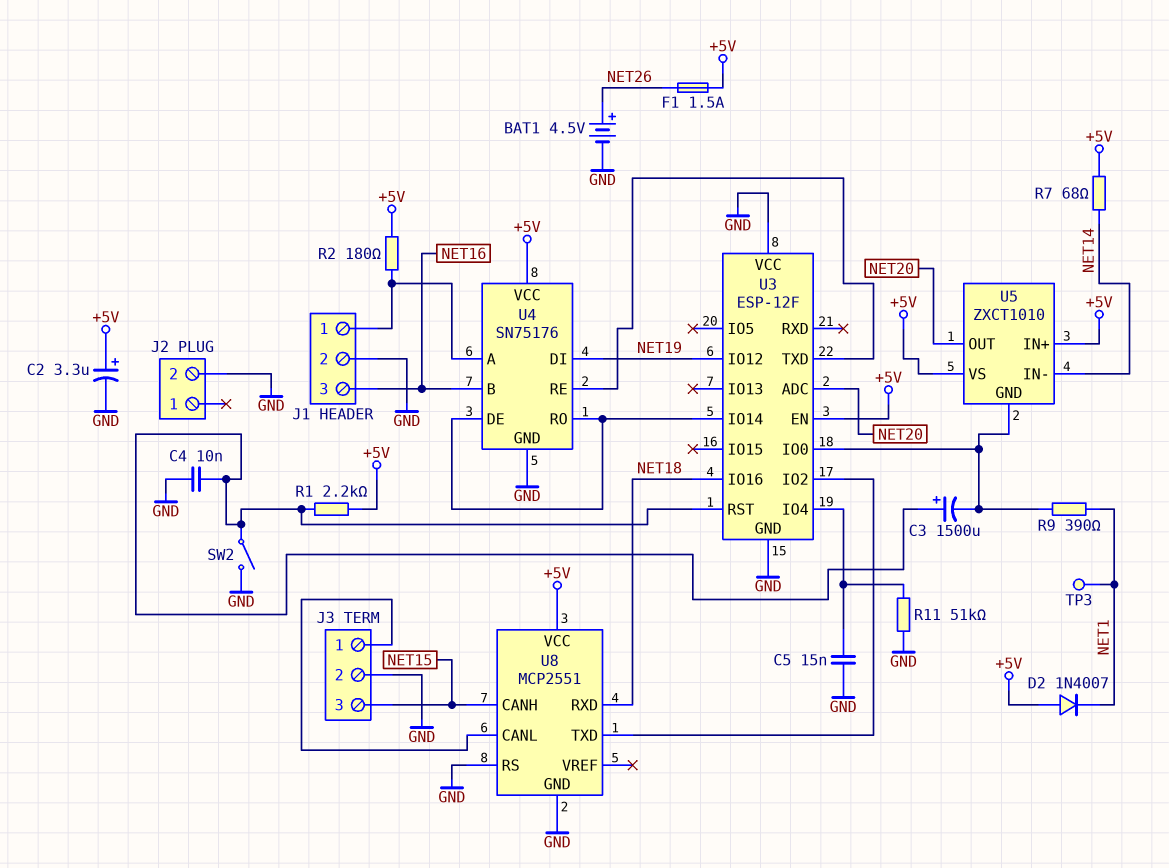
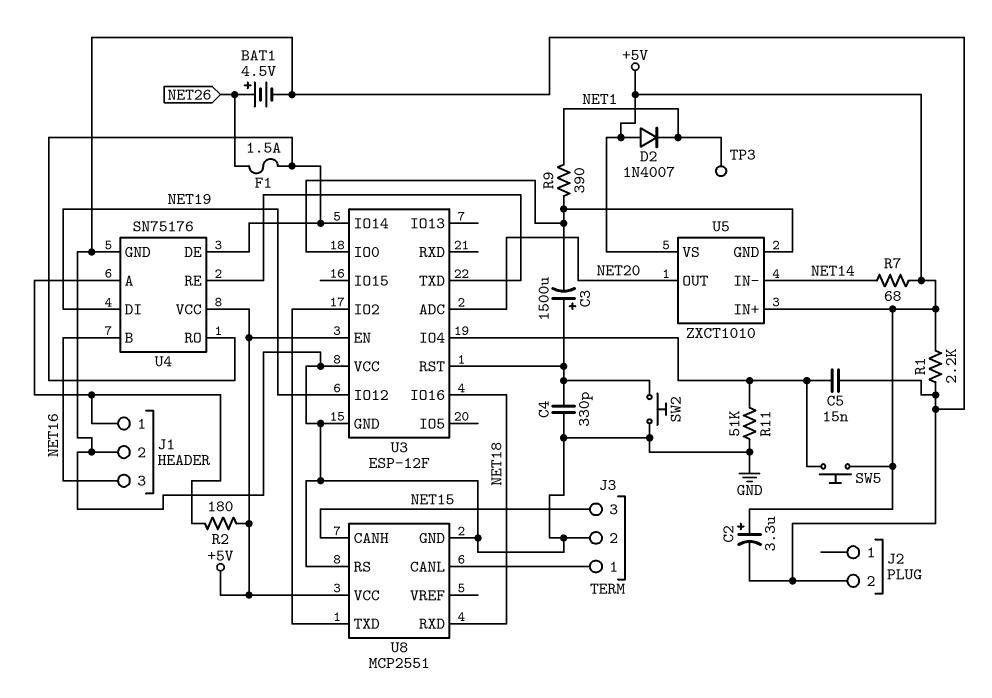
C4: 10nF (GND, U3/RST) -> 330pF (GND, U3/RST)
F1: 1.5A (+5V, NET26) -> 1.5A (NET26, U3/IO14)
R1: 2.2k (+5V, U3/RST) -> 2.2k (+5V, GND)
SW2: switch (GND, U3/RST) -> button (GND, U3/RST)
SW5: none -> button (+5V, U3/IO4)

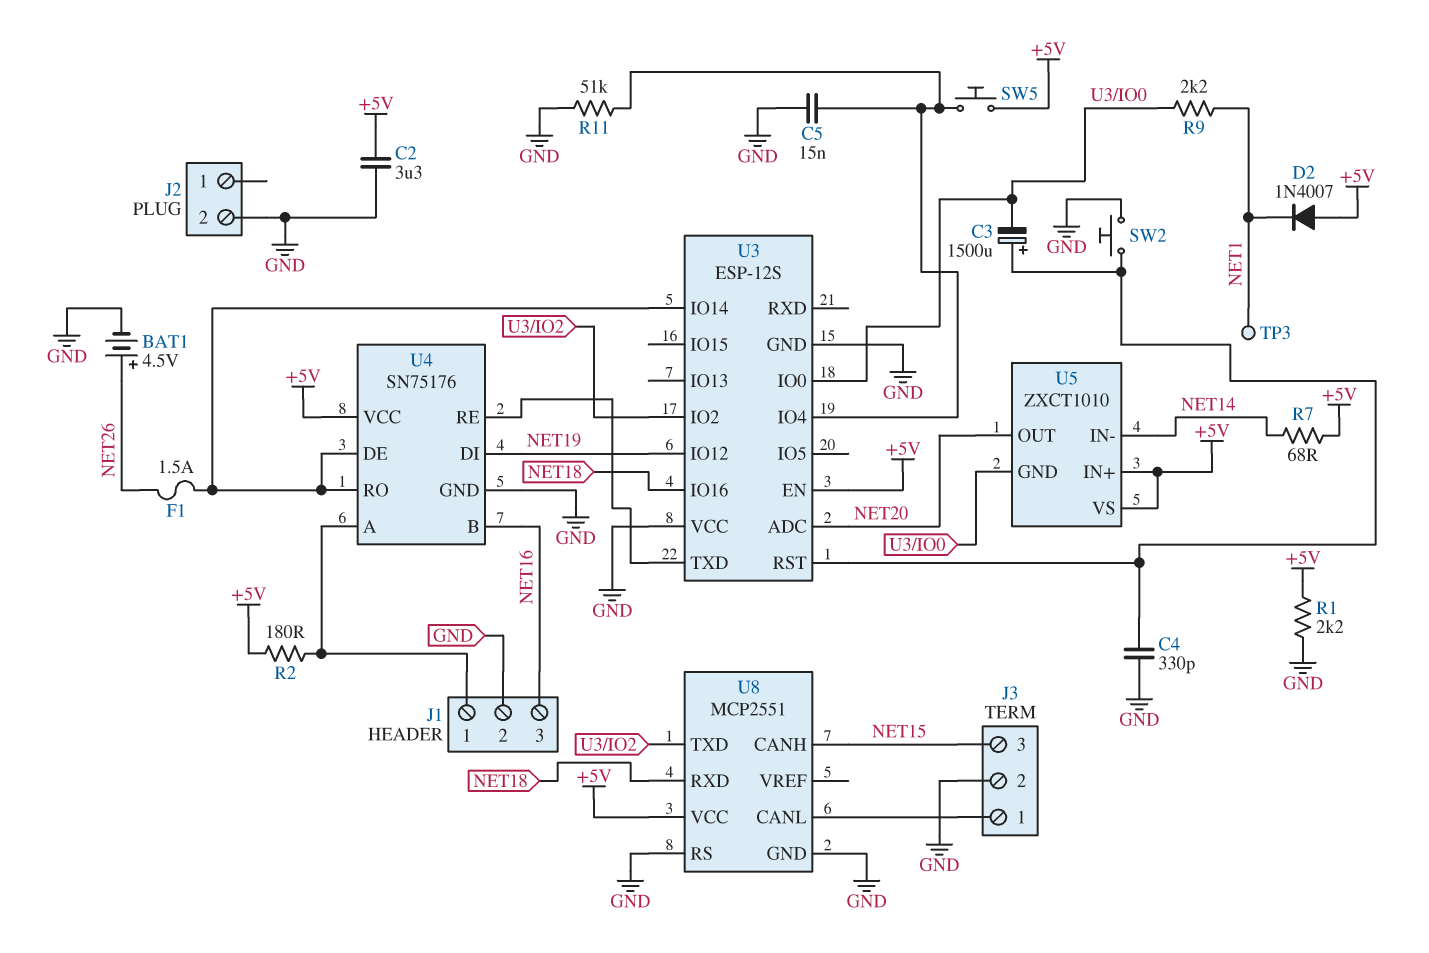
C2: 3.3uF (plus +5V, minus GND) -> 3.3uF (+5V, GND)
R9: 390 (NET1, U3/IO0) -> 2.2k (NET1, U3/IO0)
U3: ESP-12F -> ESP-12S

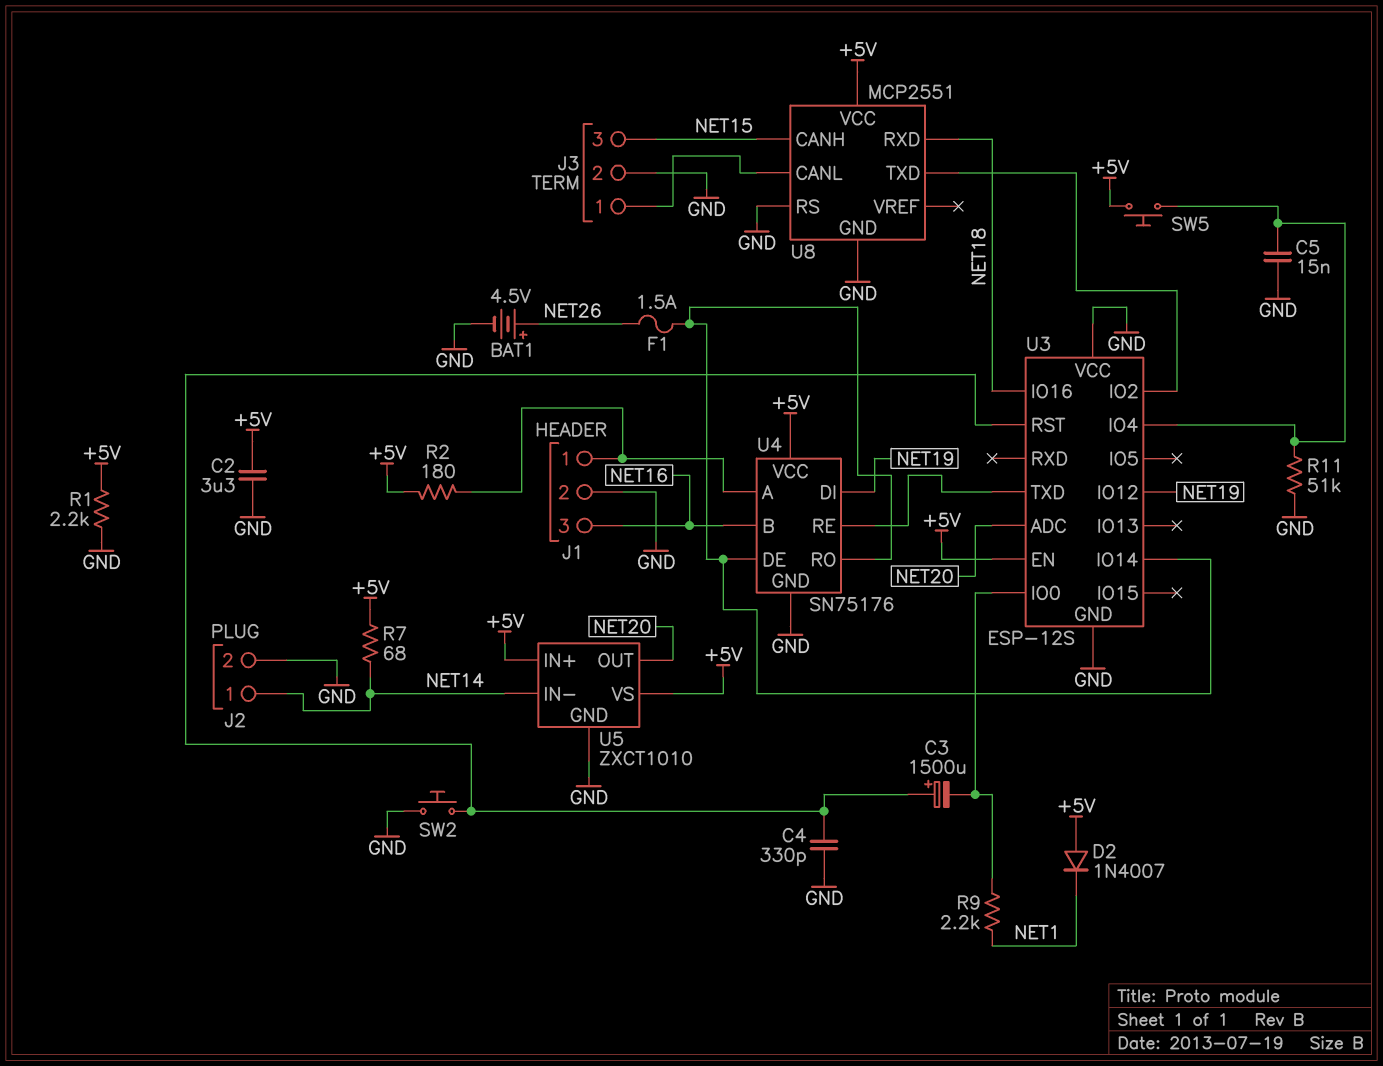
J2 pin 1: none -> NET14
TP3: test point (NET1) -> none
U5 pin GND: U3/IO0 -> GND

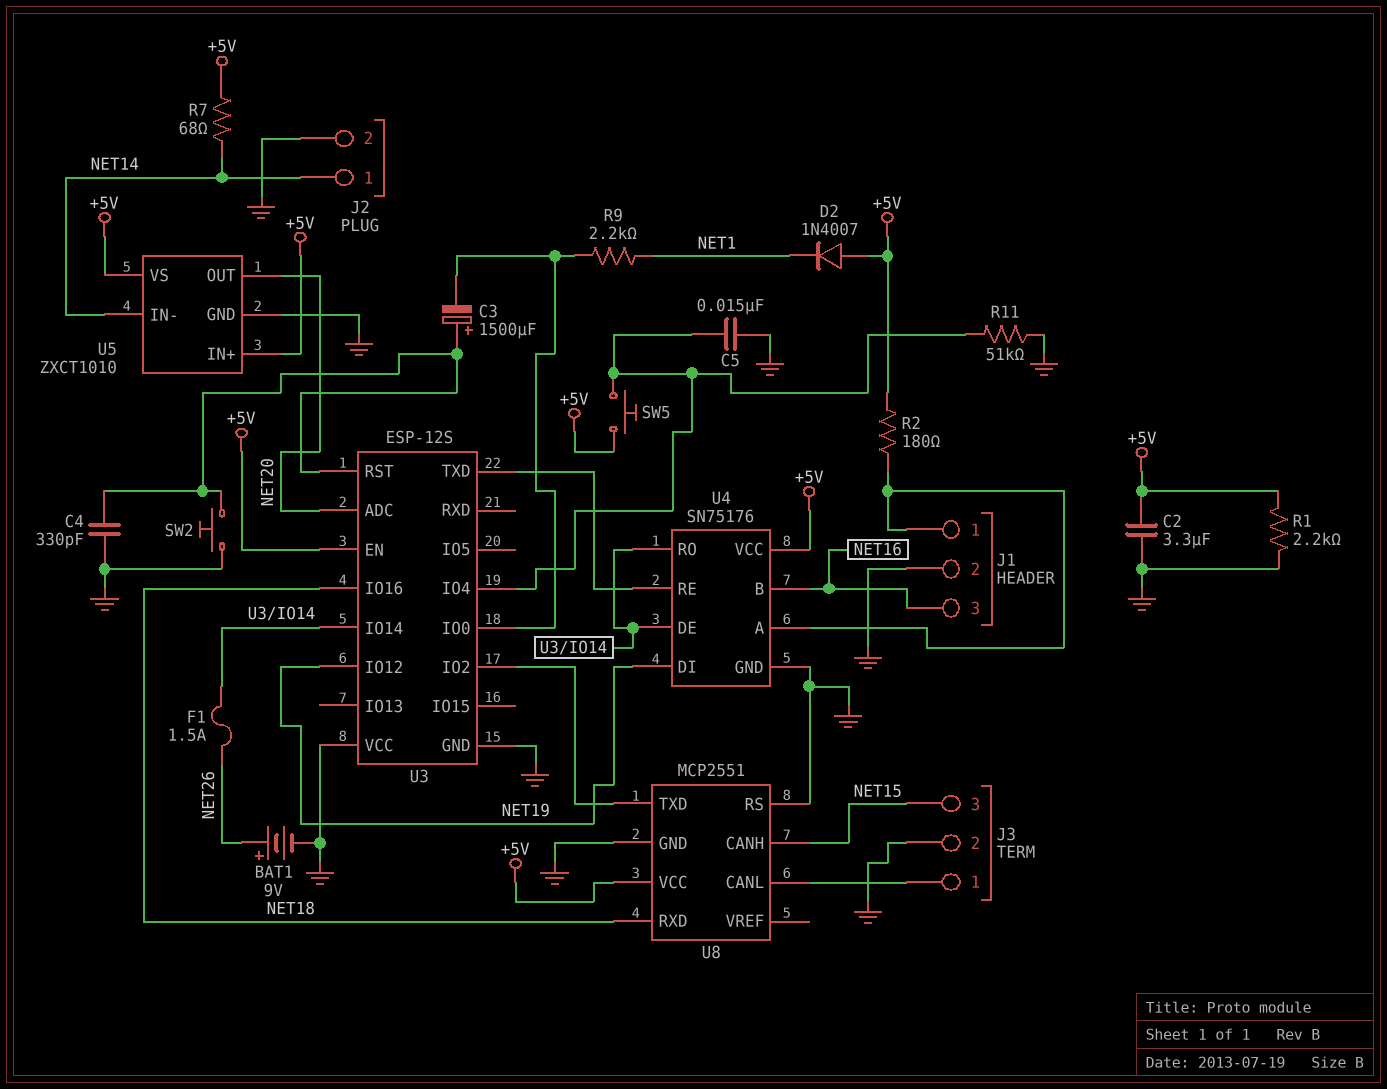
BAT1: 4.5V (plus NET26, minus GND) -> 9V (plus NET26, minus GND)

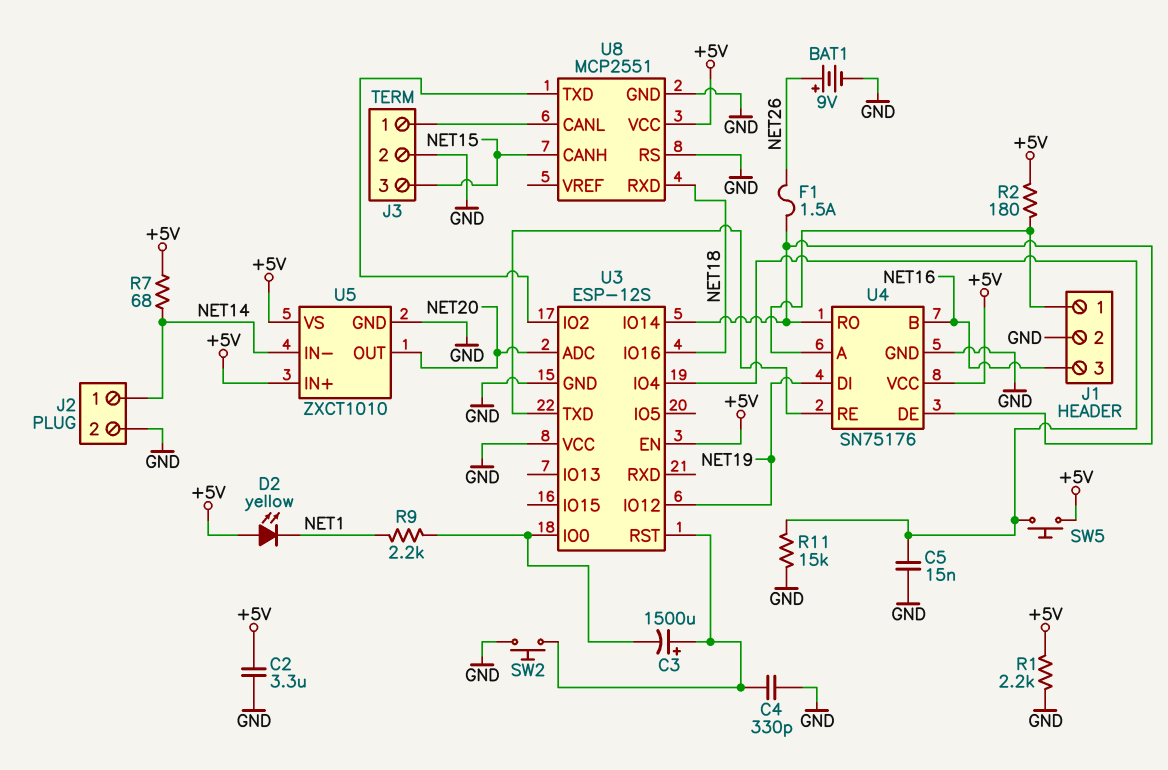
D2: diode 1N4007 (A +5V, K NET1) -> LED yellow (A +5V, K NET1)
R11: 51k (GND, U3/IO4) -> 15k (GND, U3/IO4)

